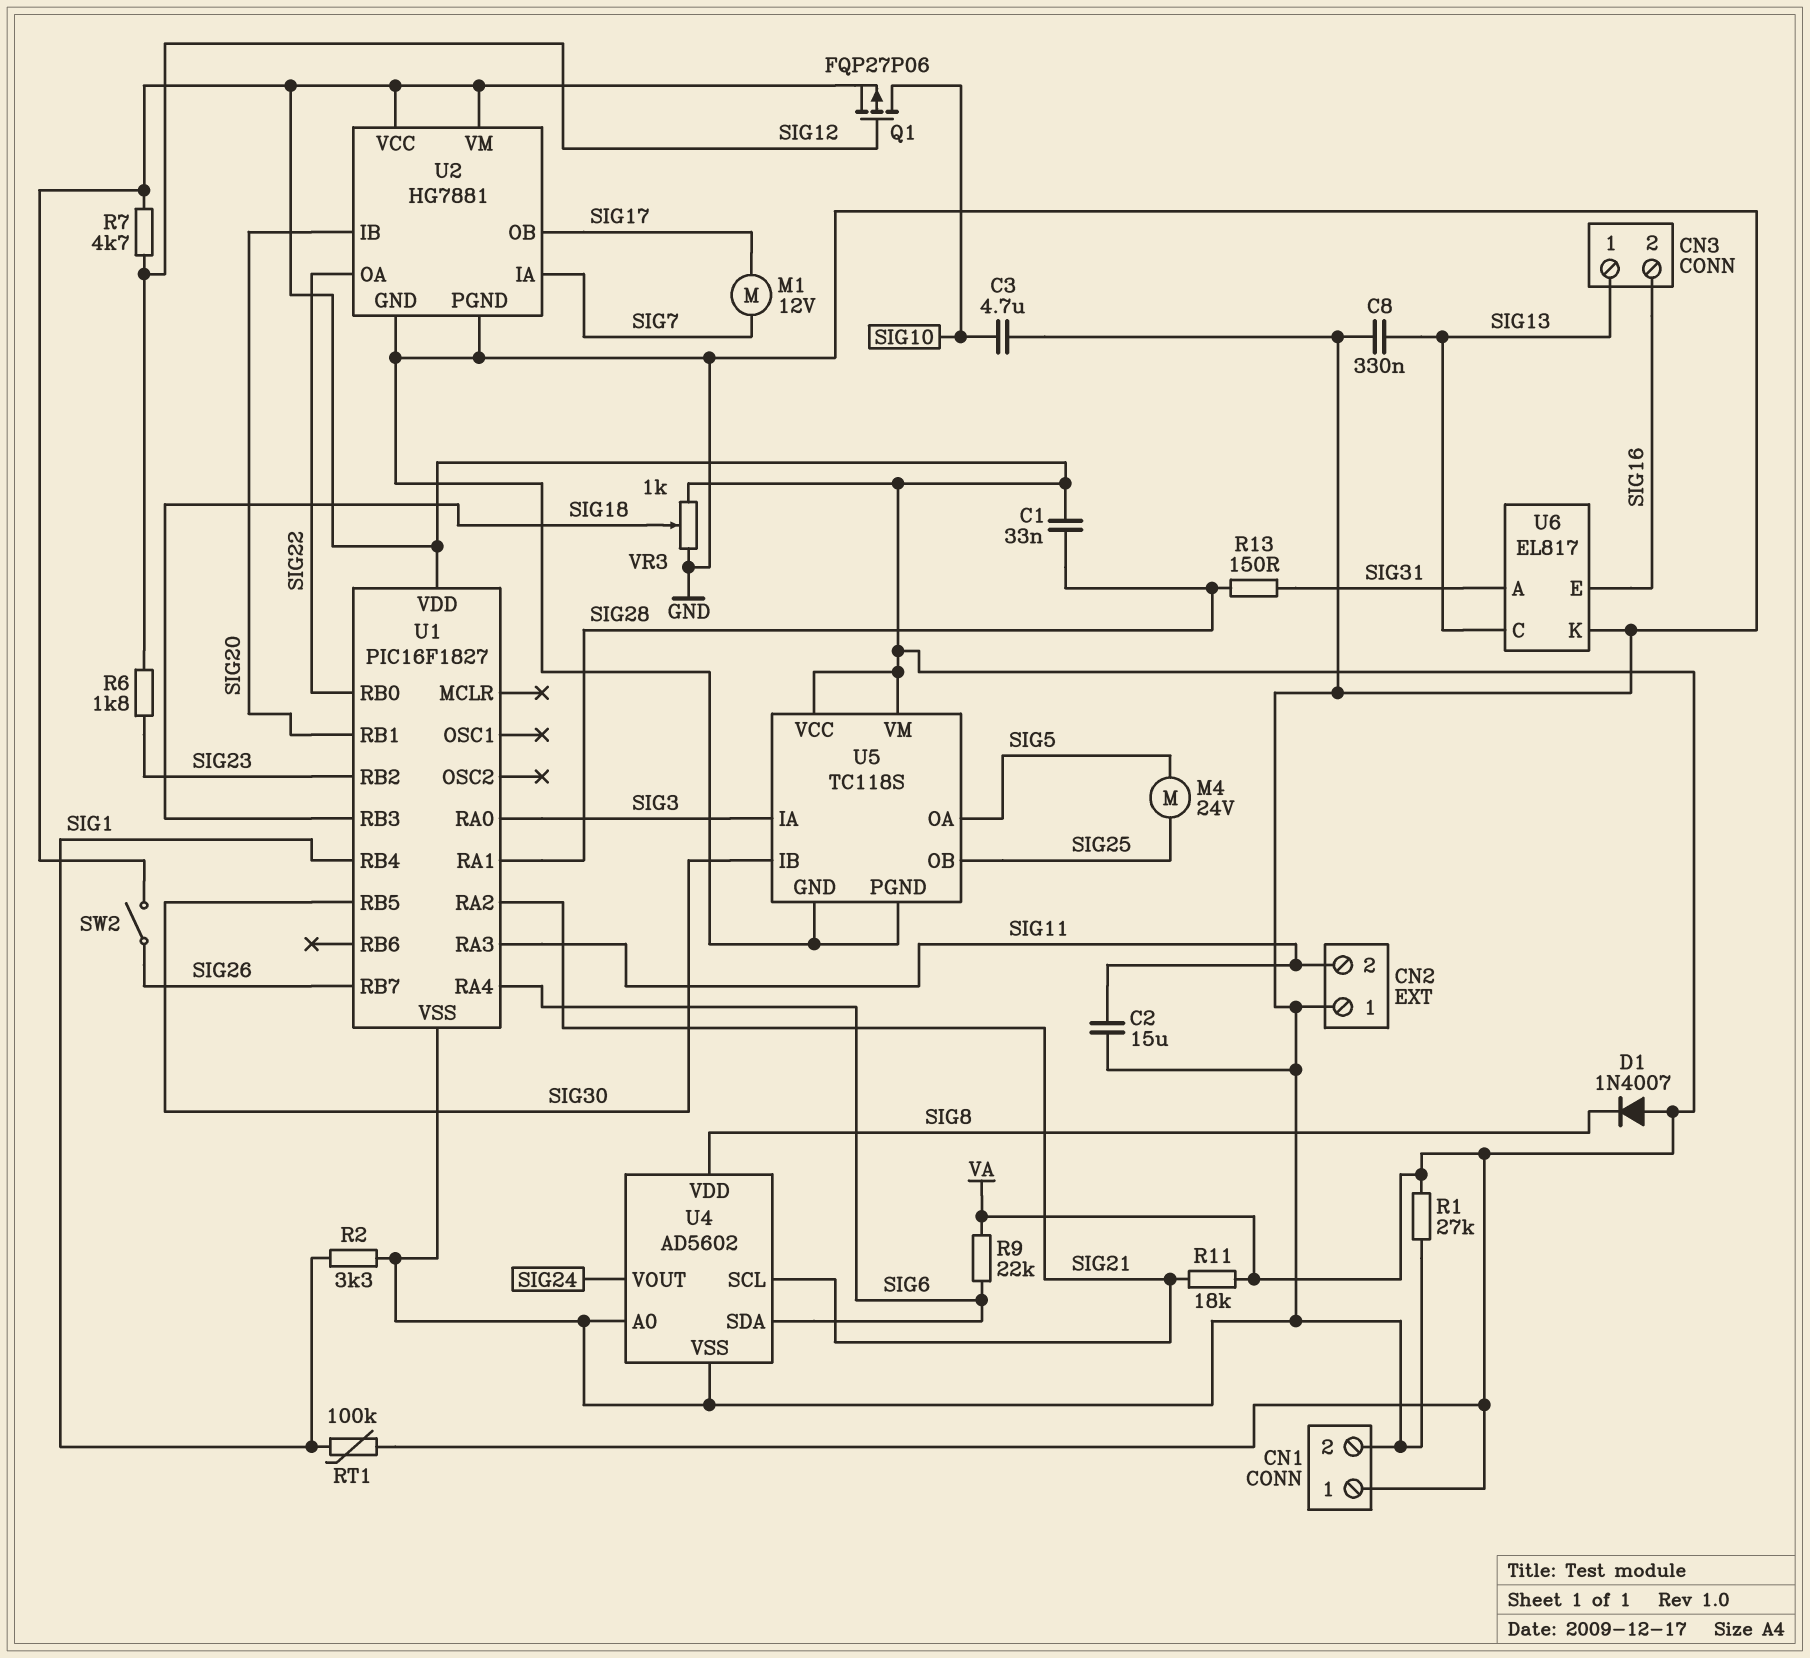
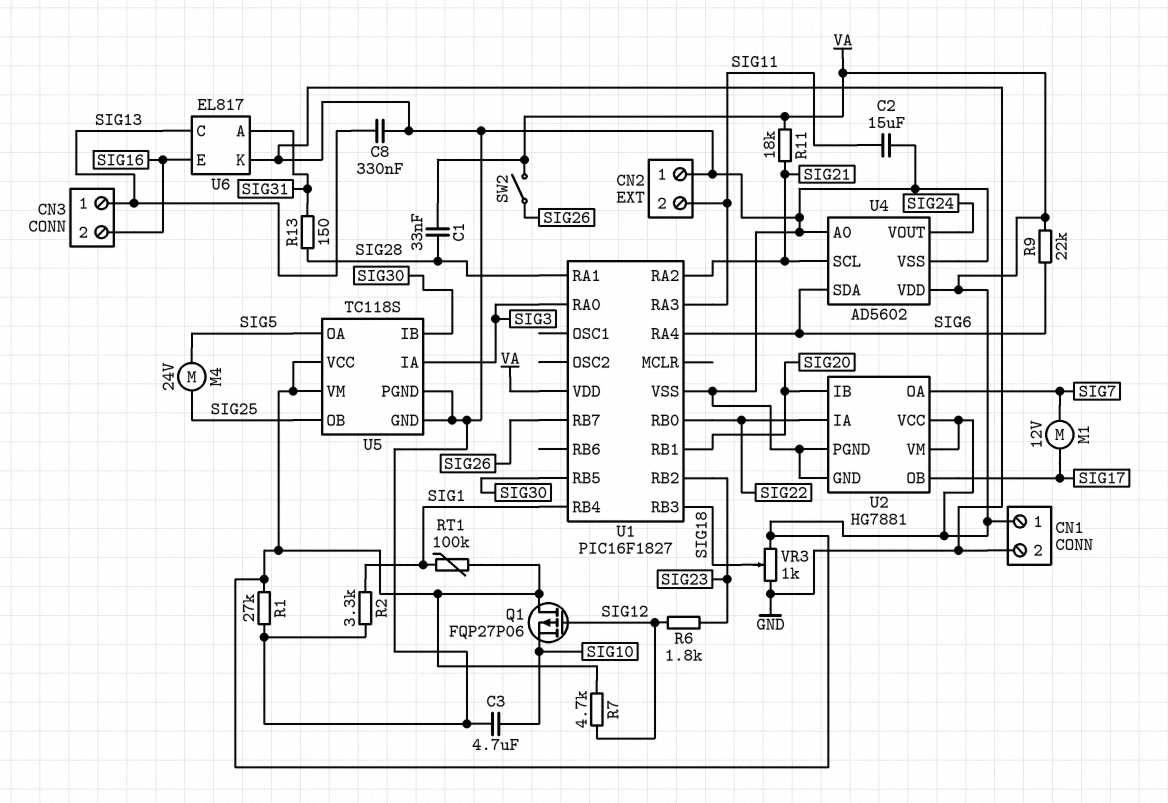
D1: diode 1N4007 (A VA, K SIG8) -> none
Q1: PMOS FQP27P06 (G SIG12, D SIG10, S VA) -> PMOS FQP27P06 (G SIG12, D VA, S SIG10)
U2 pin IA: SIG7 -> SIG22
U2 pin OA: SIG22 -> SIG7
U4 pin VDD: SIG8 -> VA

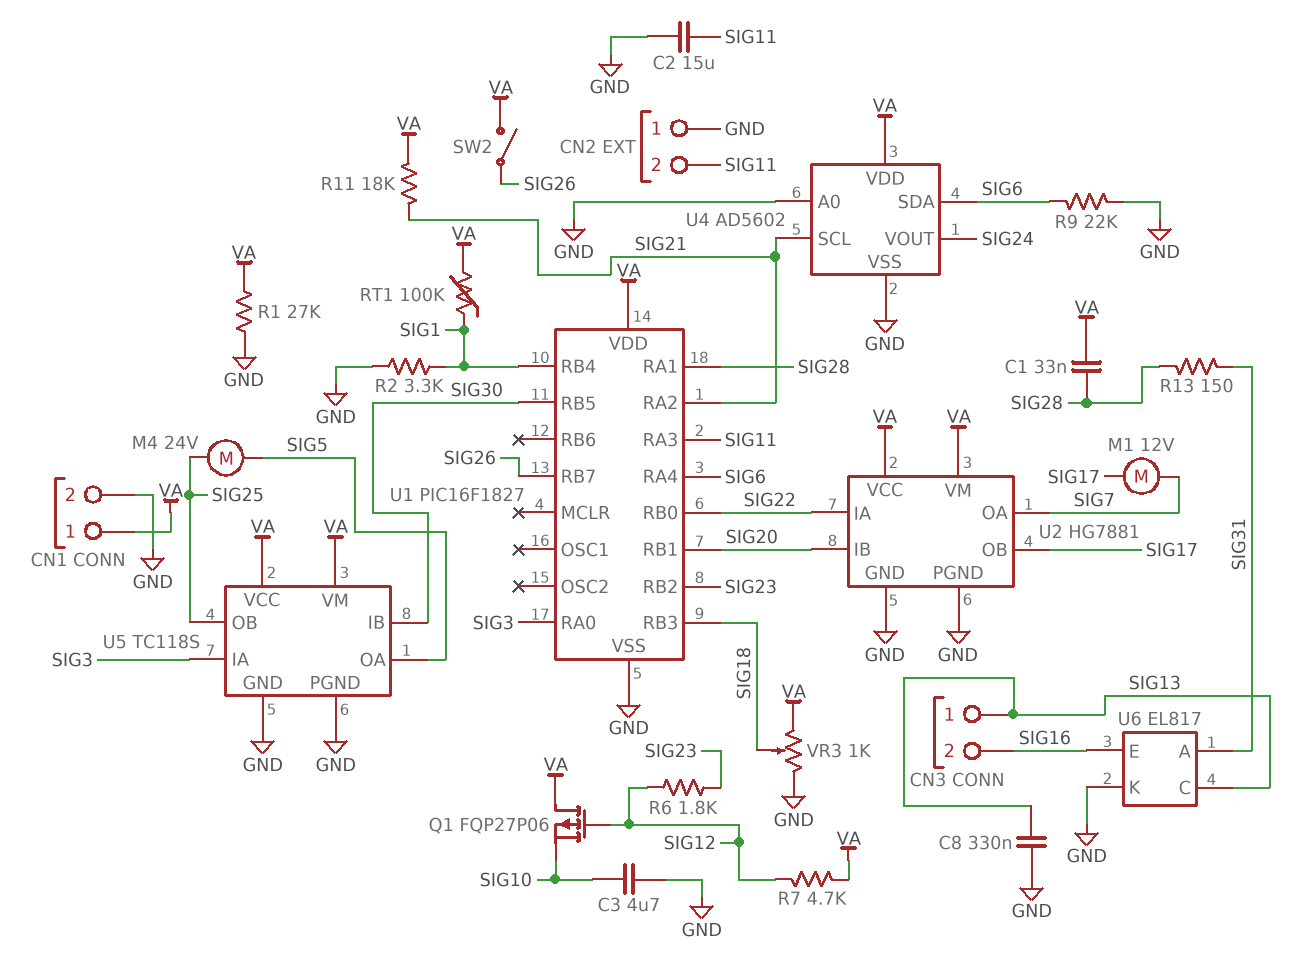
R9: 22k (SIG6, VA) -> 22k (GND, SIG6)

